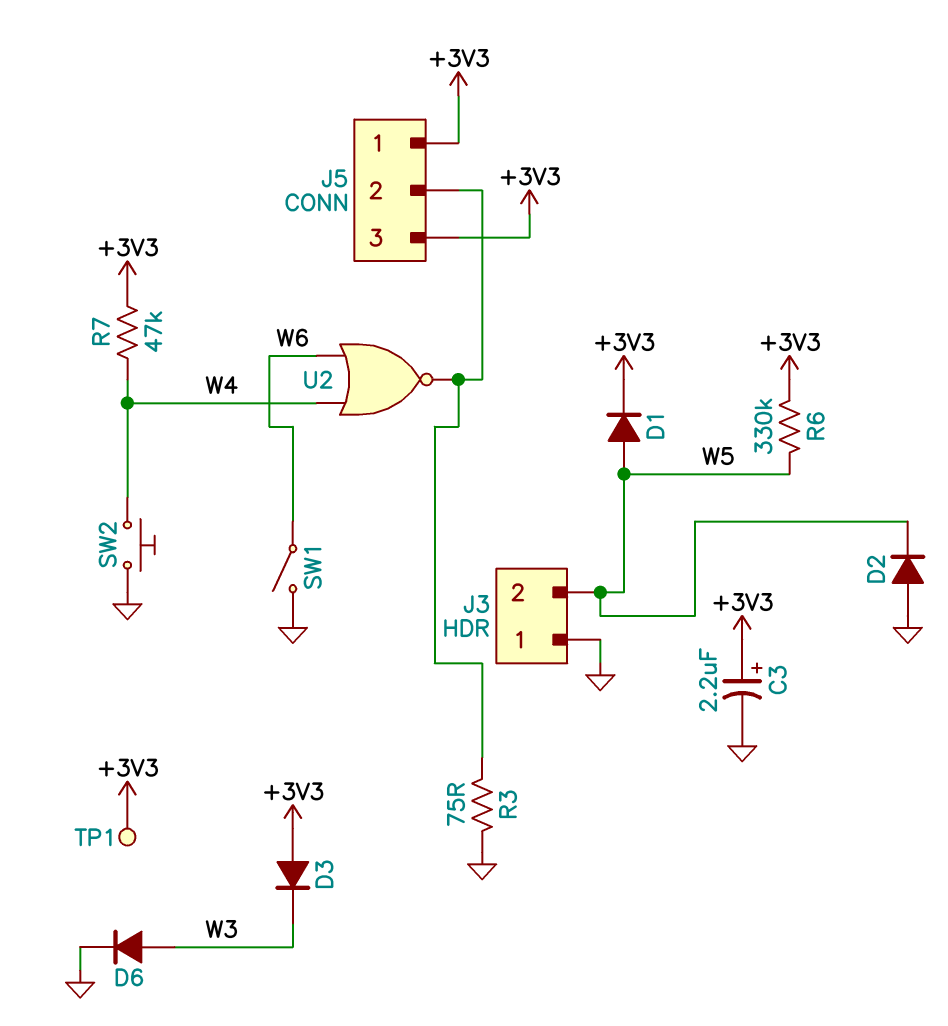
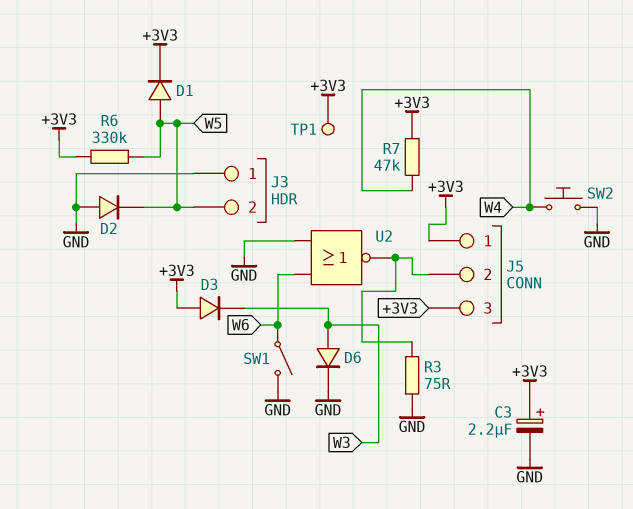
U2: NOR (in W4, in W6, out J5/2) -> NOR (in GND, in W6, out J5/2)

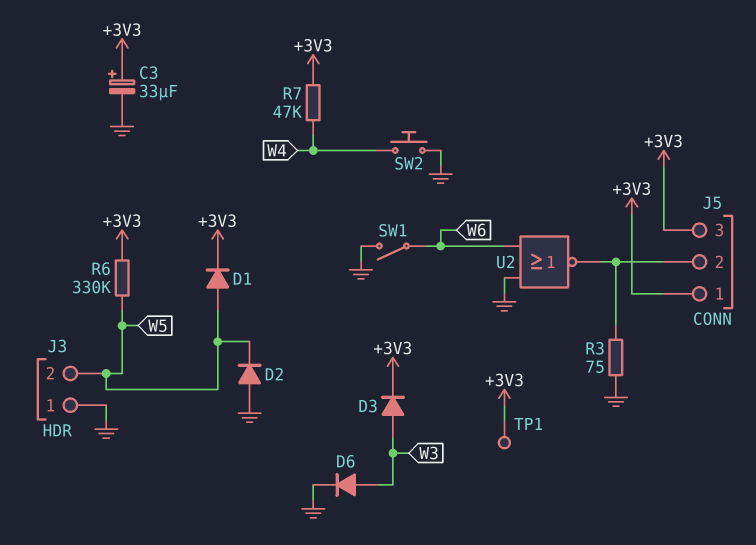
C3: 2.2uF (plus +3V3, minus GND) -> 33uF (plus +3V3, minus GND)
D3: diode (A +3V3, K W3) -> diode (A W3, K +3V3)

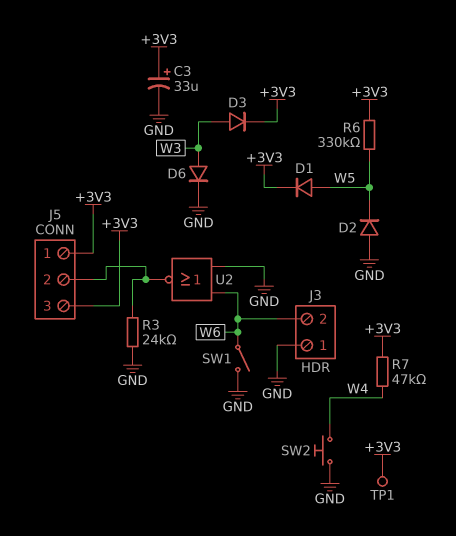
J3 pin 2: W5 -> W6
R3: 75 (GND, J5/2) -> 24k (GND, J5/2)

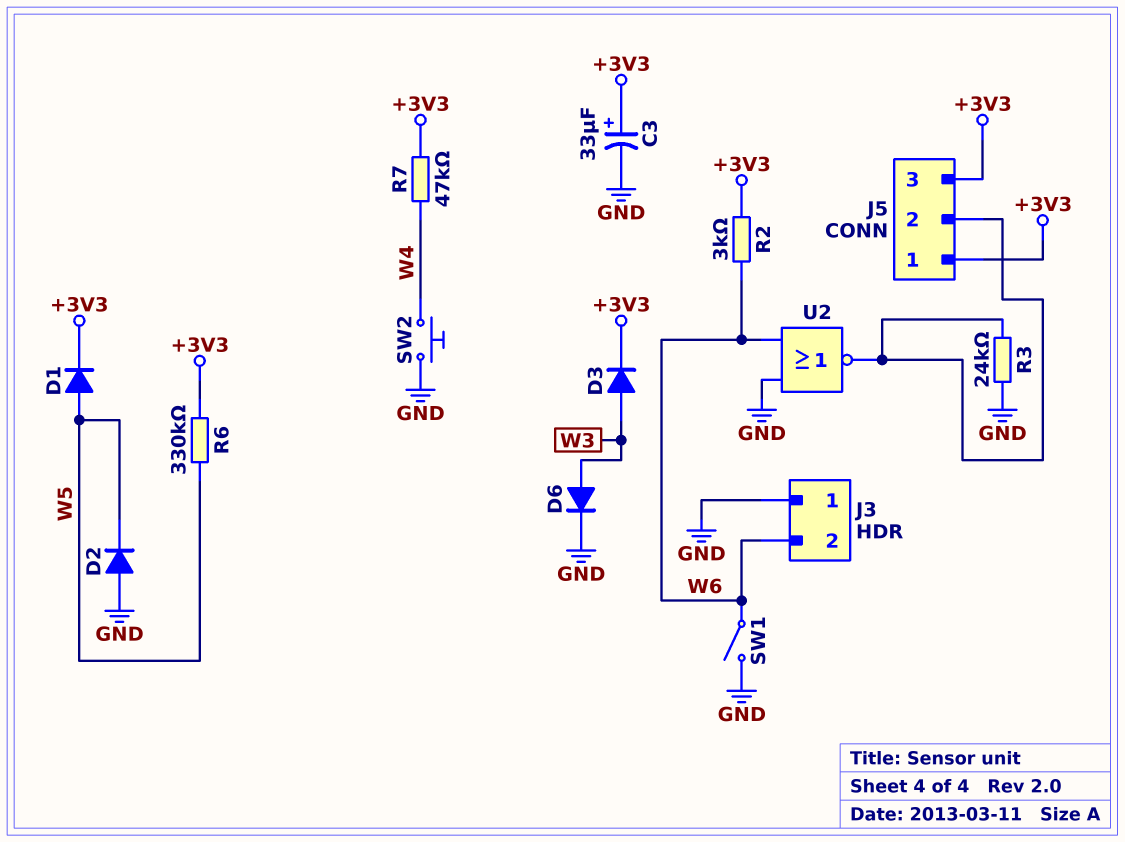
R2: none -> 3k (+3V3, W6)
TP1: test point (+3V3) -> none

